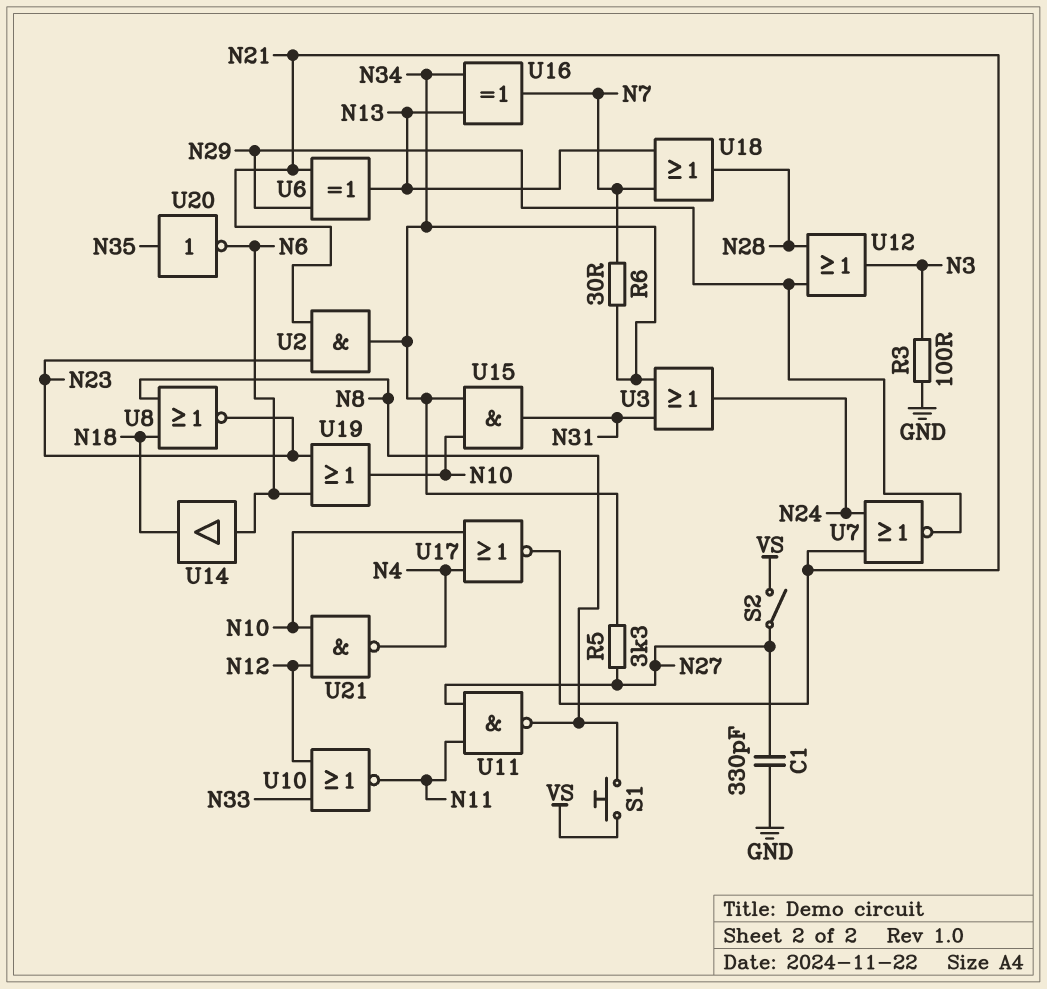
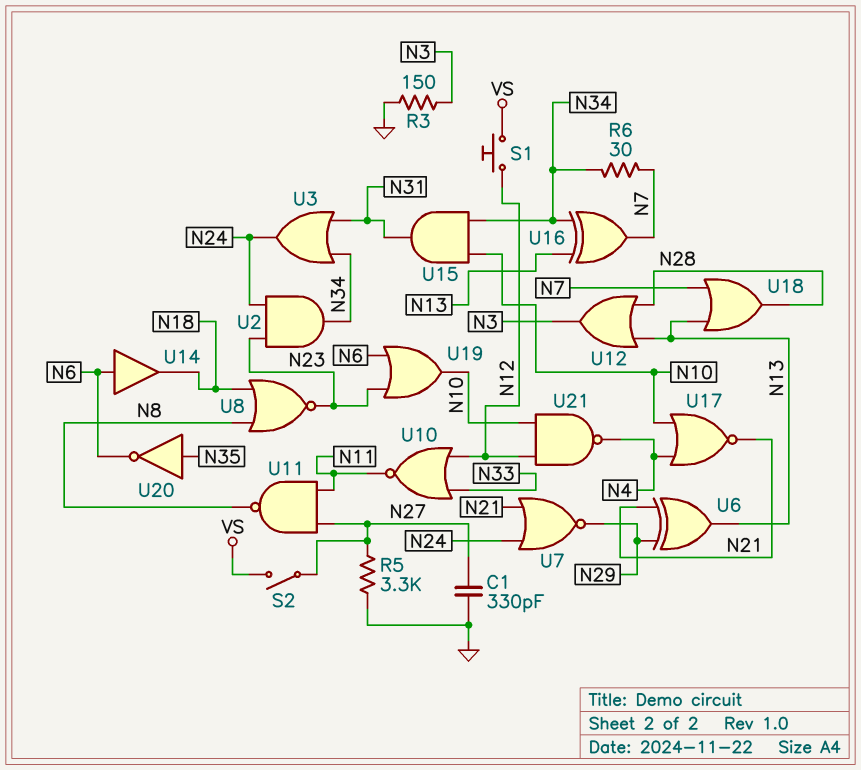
R3: 100 (GND, N3) -> 150 (GND, N3)
R5: 3.3k (N27, N34) -> 3.3k (GND, N27)
S1: button (N8, VS) -> button (N12, VS)
U2: AND (in N21, in N23, out N34) -> AND (in N23, in N24, out N34)
U12: OR (in N28, in N29, out N3) -> OR (in N13, in N28, out N3)

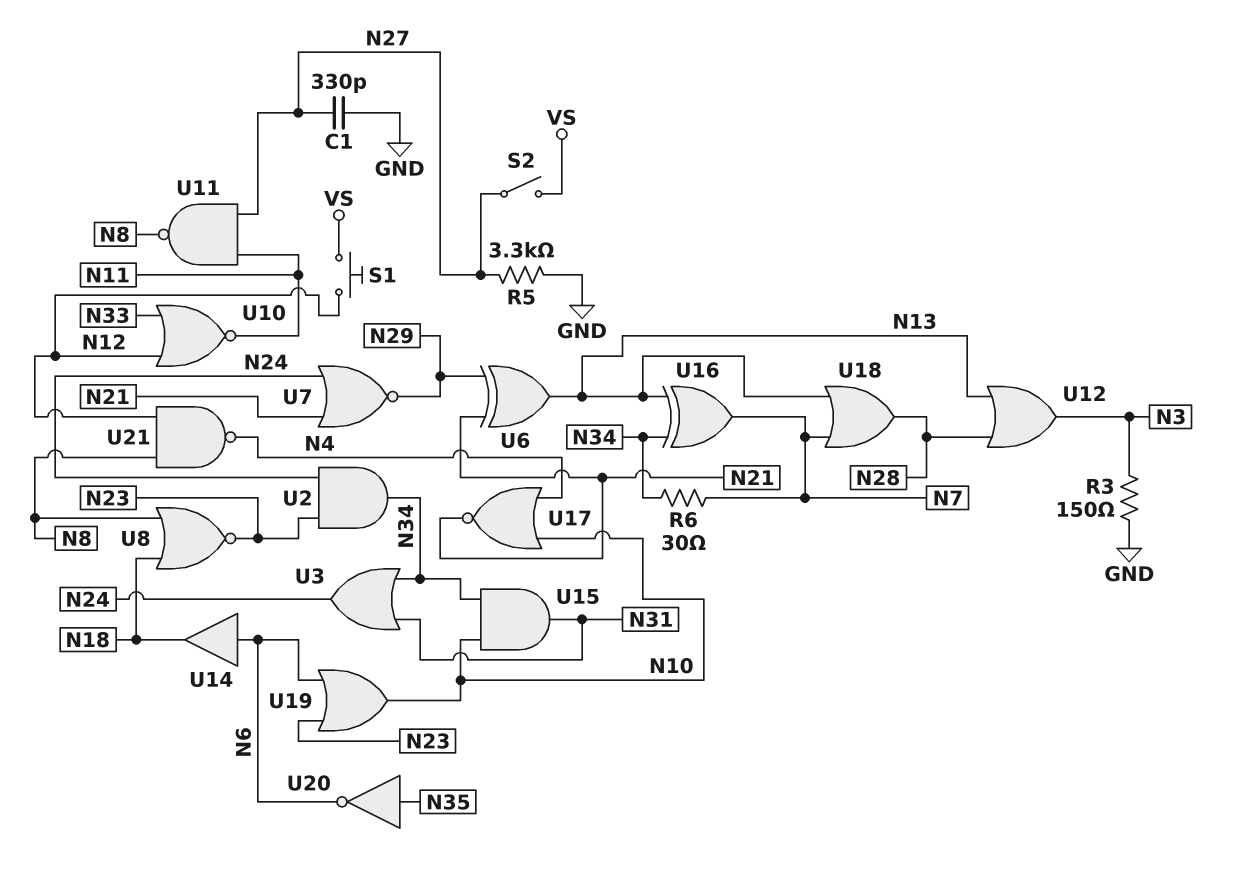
U21: NAND (in N10, in N12, out N4) -> NAND (in N8, in N12, out N4)

